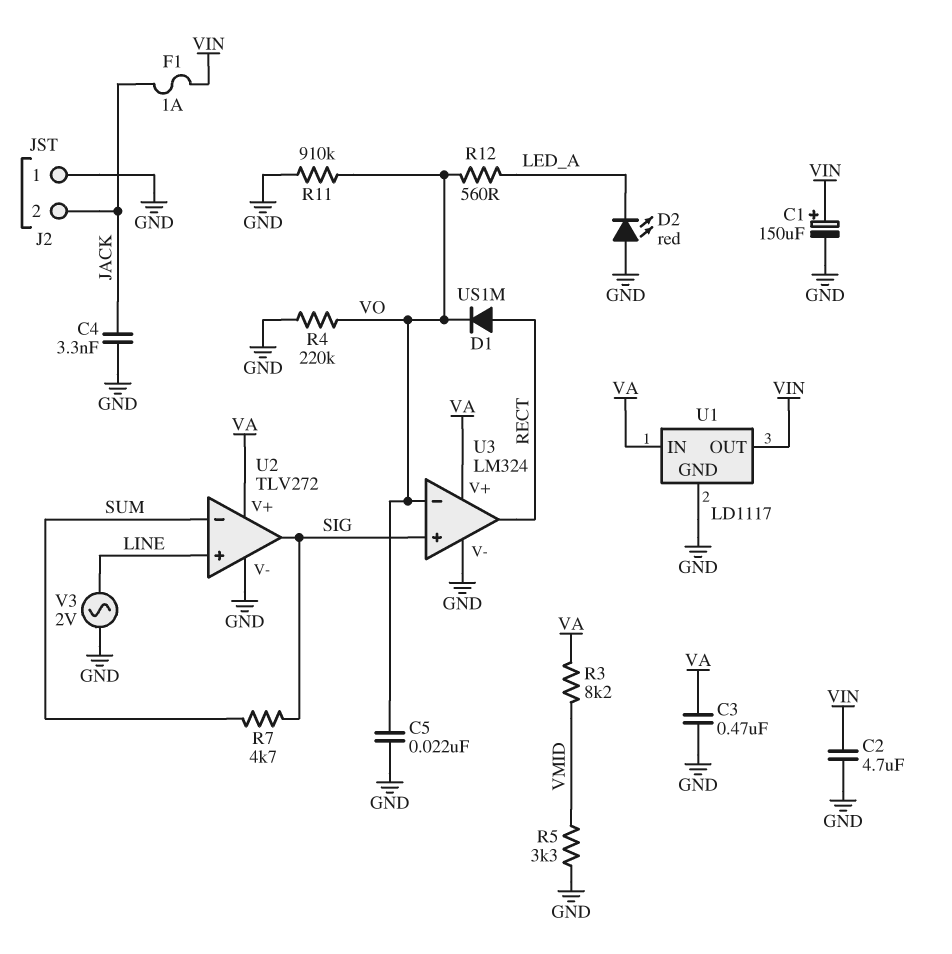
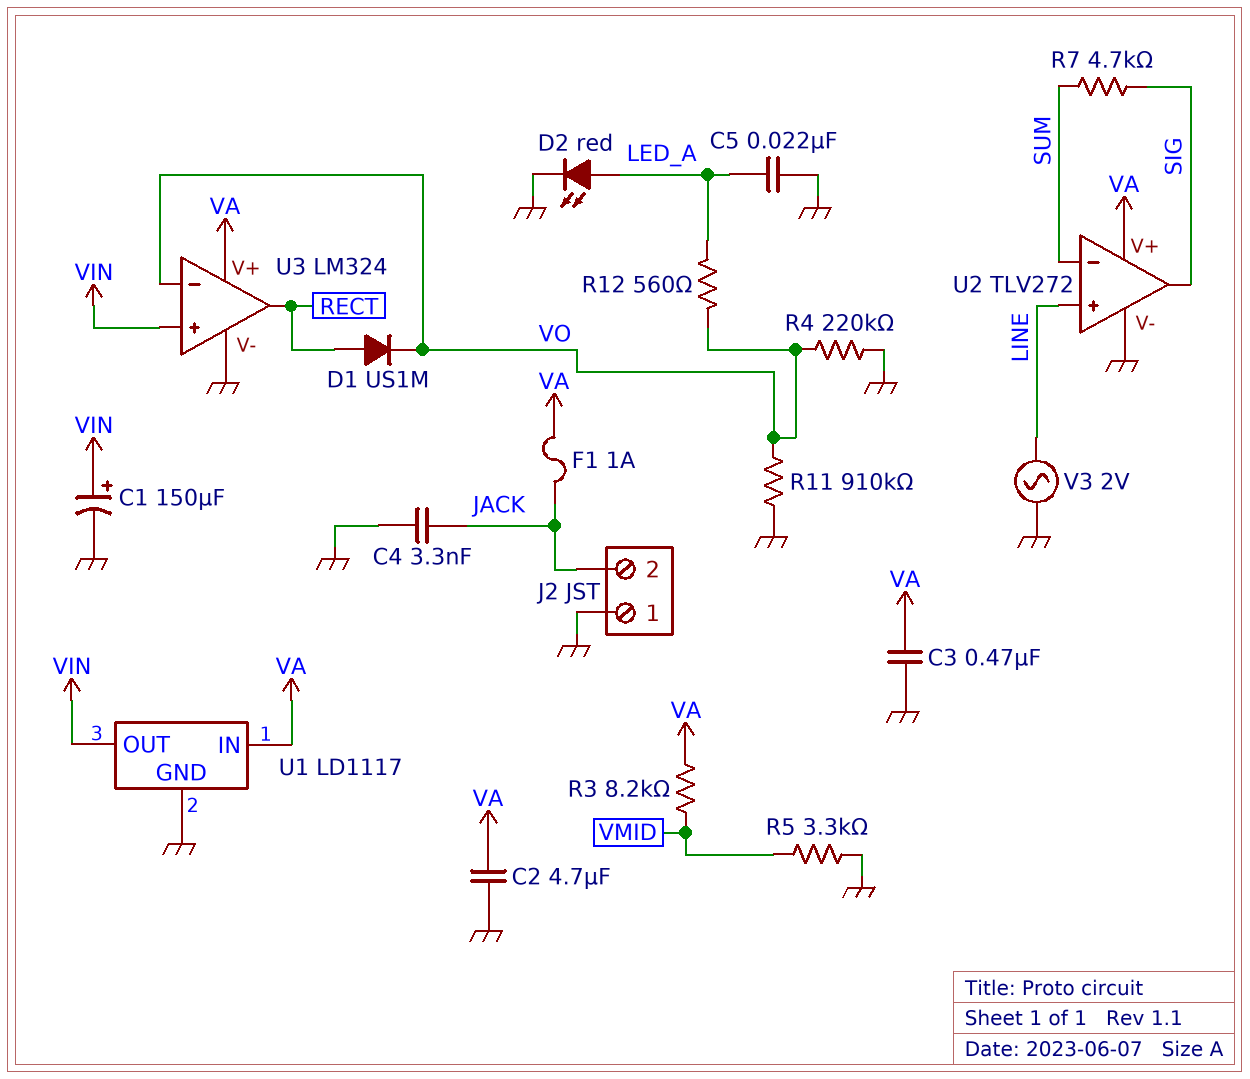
C2: 4.7uF (GND, VIN) -> 4.7uF (GND, VA)
C5: 22nF (GND, VO) -> 22nF (GND, LED_A)
D2: LED red (A GND, K LED_A) -> LED red (A LED_A, K GND)
F1: 1A (JACK, VIN) -> 1A (JACK, VA)
U3 pin in+: SIG -> VIN

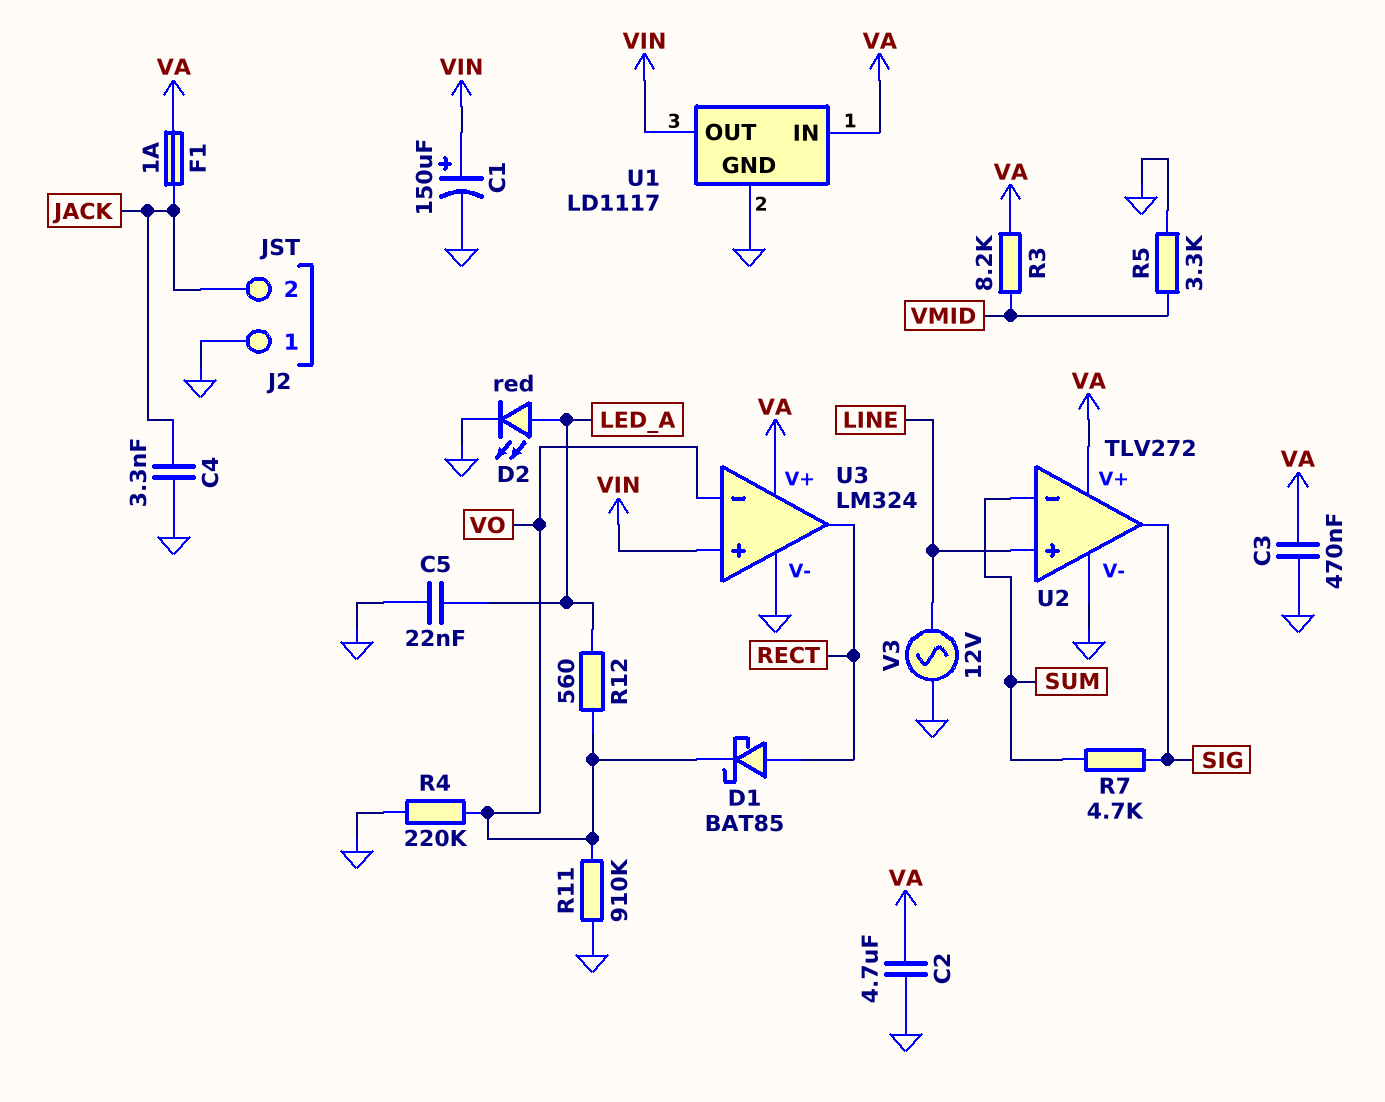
D1: diode US1M (A RECT, K VO) -> schottky BAT85 (A RECT, K VO)
V3: AC 2V (GND, LINE) -> AC 12V (GND, LINE)

